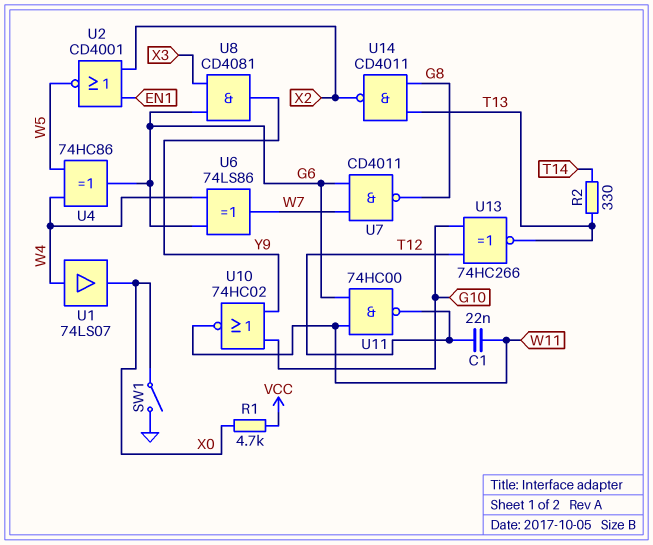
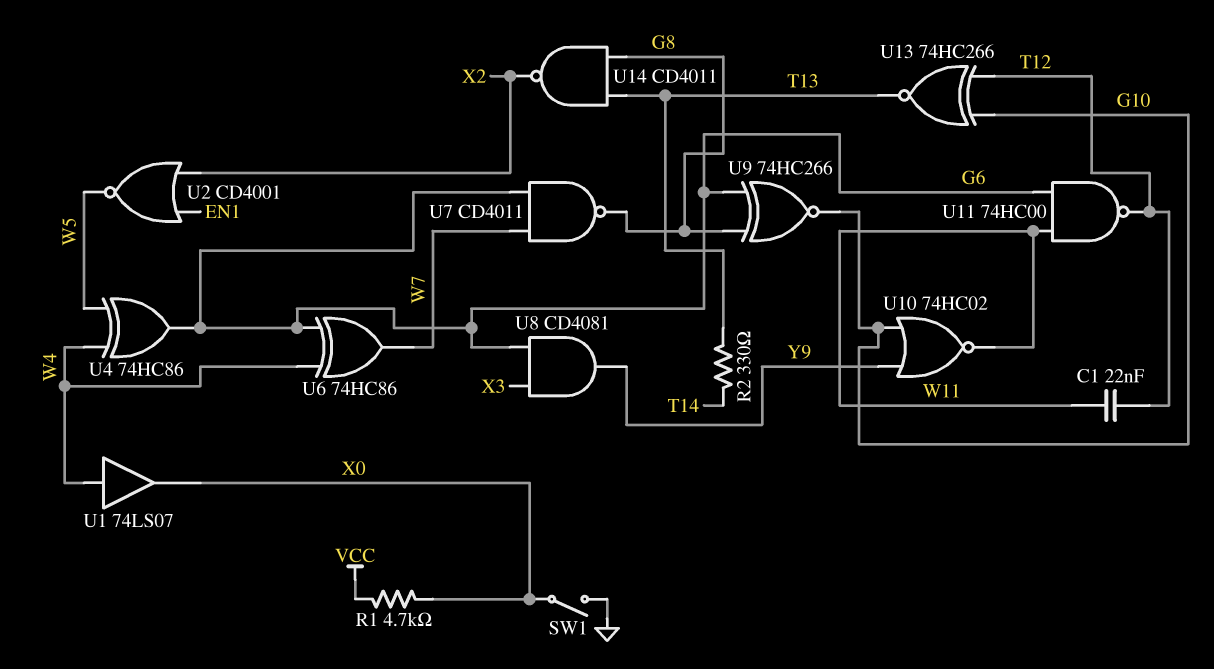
U6: XOR 74LS86 (in G6, in W4, out W7) -> XOR 74HC86 (in G6, in W4, out W7)
U9: none -> XNOR 74HC266 (in G6, in G8, out G10)

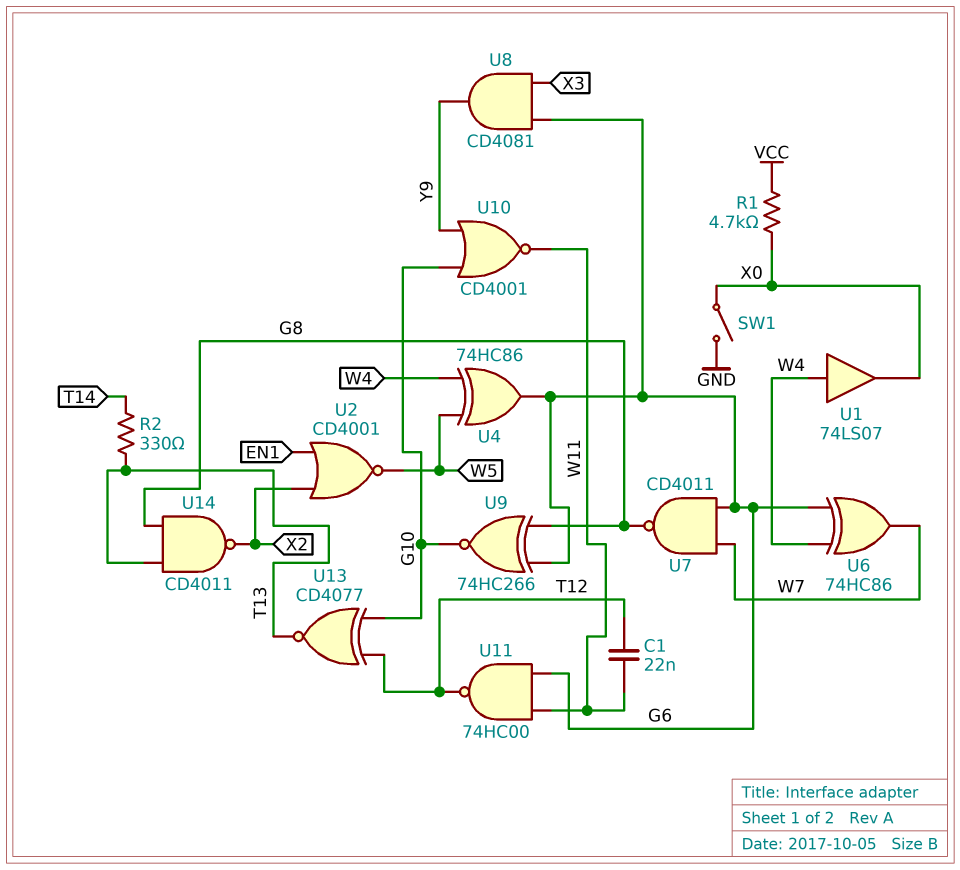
U10: NOR 74HC02 (in G10, in Y9, out W11) -> NOR CD4001 (in G10, in Y9, out W11)
U13: XNOR 74HC266 (in G10, in T12, out T13) -> XNOR CD4077 (in G10, in T12, out T13)

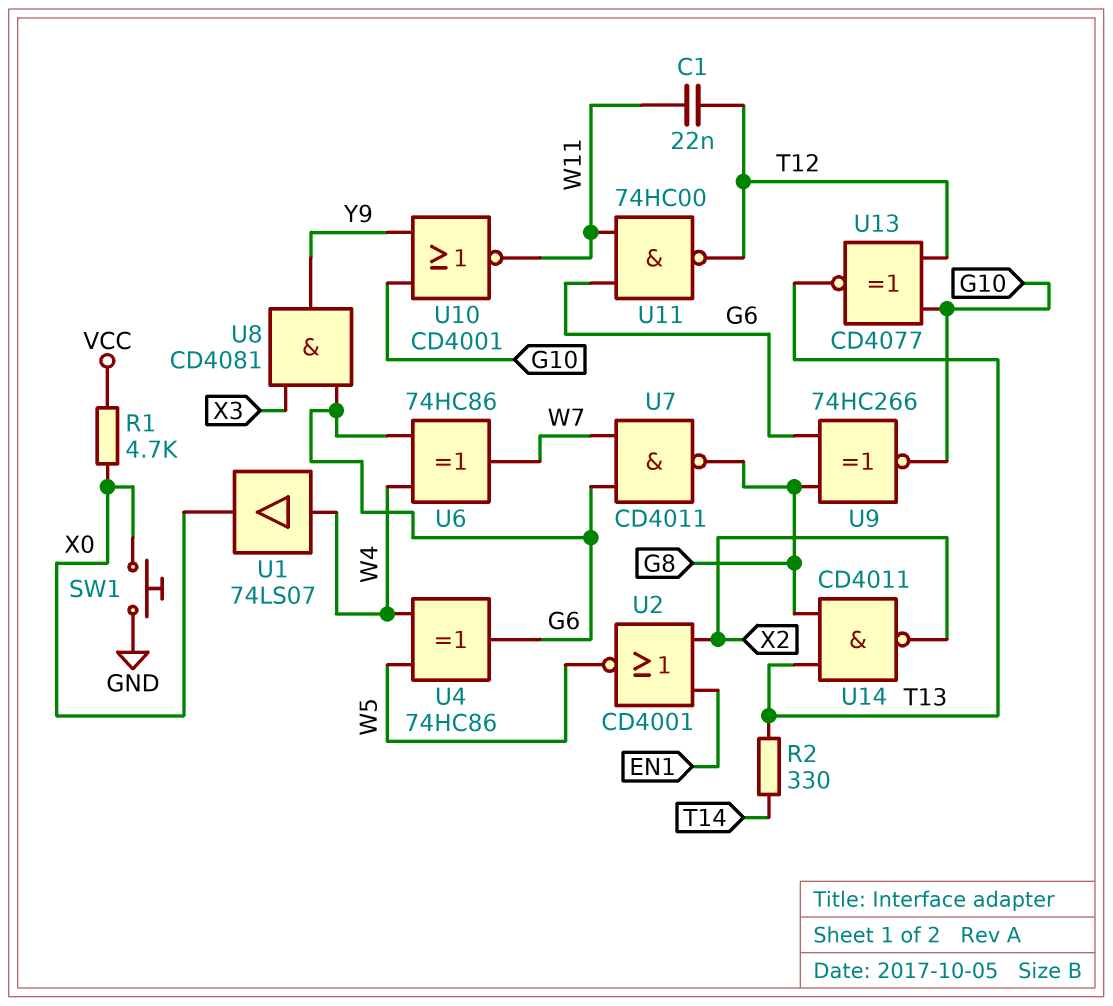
SW1: switch (GND, X0) -> button (GND, X0)

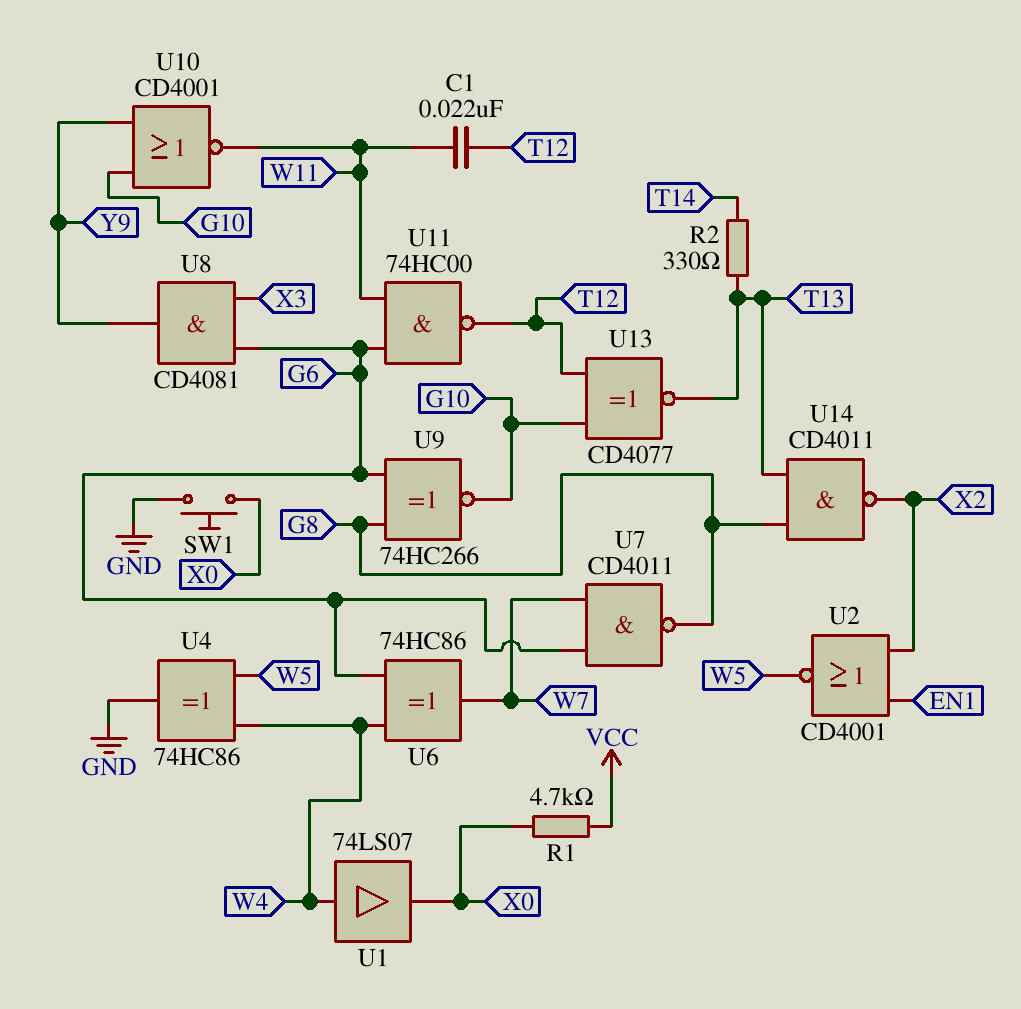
U4: XOR 74HC86 (in W4, in W5, out G6) -> XOR 74HC86 (in W4, in W5, out GND)

